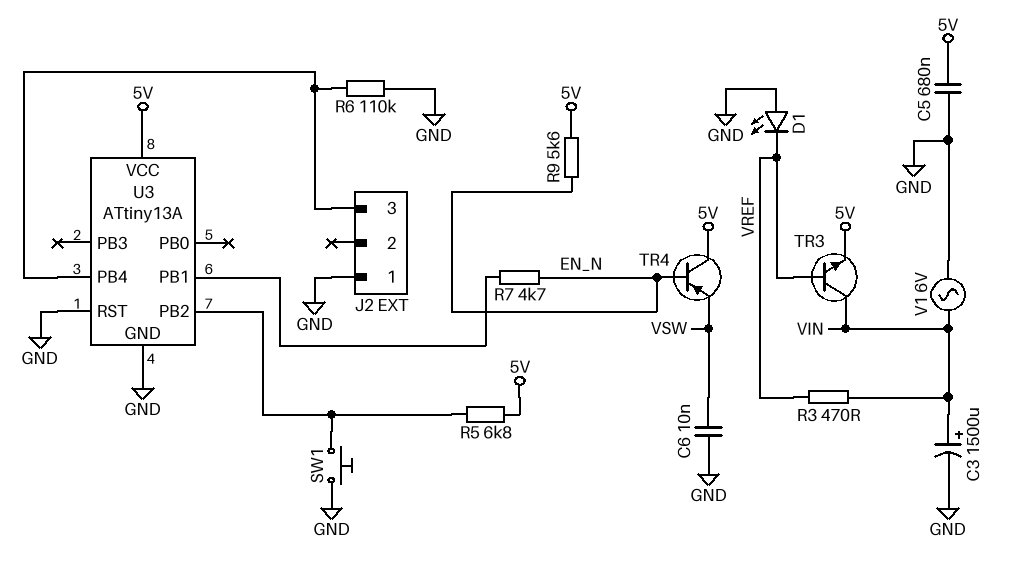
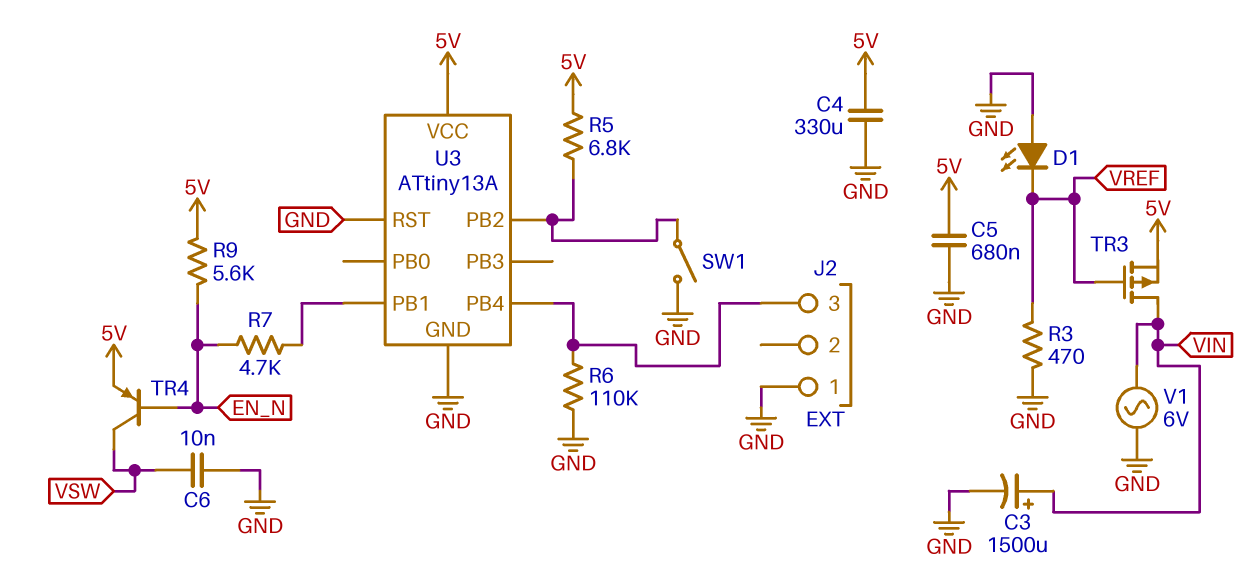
C4: none -> 330uF (5V, GND)
R3: 470 (VIN, VREF) -> 470 (GND, VREF)
SW1: button (GND, U3/PB2) -> switch (GND, U3/PB2)
TR3: NPN (B VREF, C VIN, E 5V) -> PMOS (G VREF, D VIN, S 5V)
TR4: PNP (B EN_N, C 5V, E VSW) -> PNP (B EN_N, C VSW, E 5V)

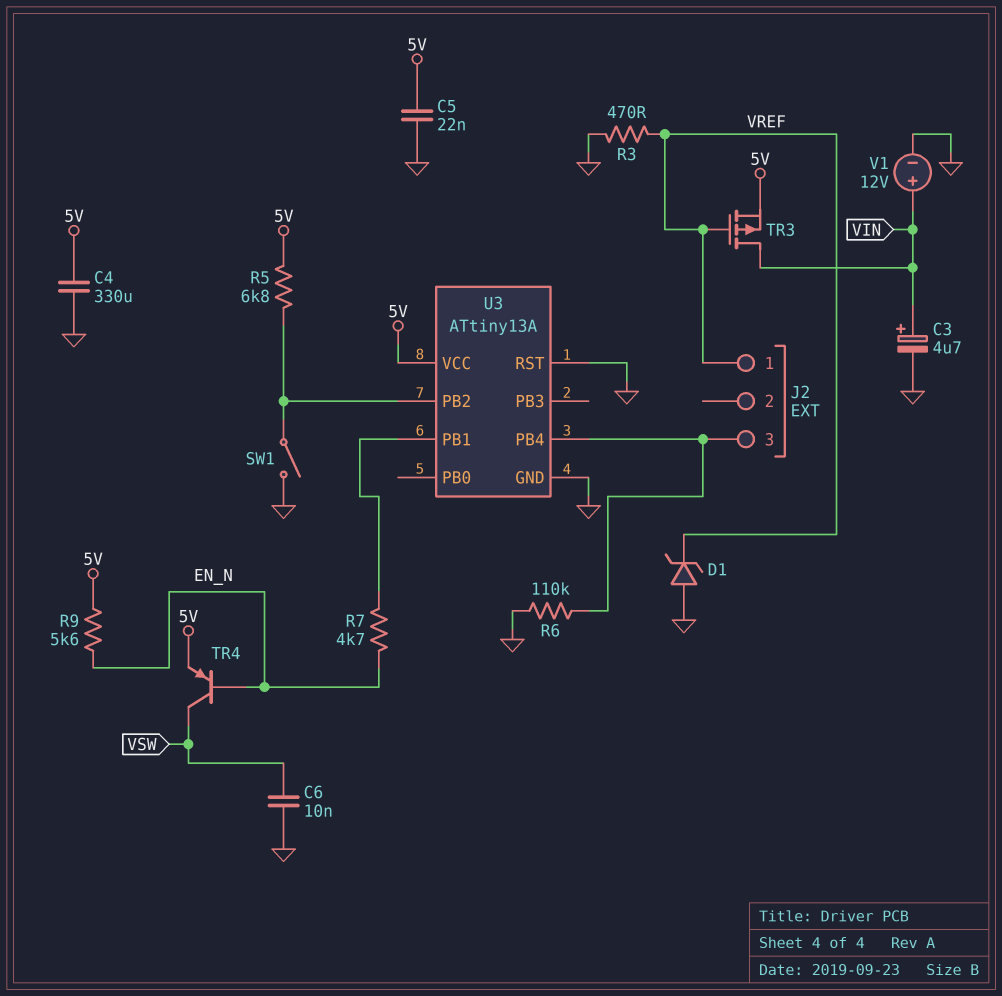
C3: 1500uF (plus VIN, minus GND) -> 4.7uF (plus VIN, minus GND)
C5: 680nF (5V, GND) -> 22nF (5V, GND)
D1: LED (A GND, K VREF) -> zener (A GND, K VREF)
J2 pin 1: GND -> VREF
V1: AC 6V (GND, VIN) -> 12V (plus VIN, minus GND)

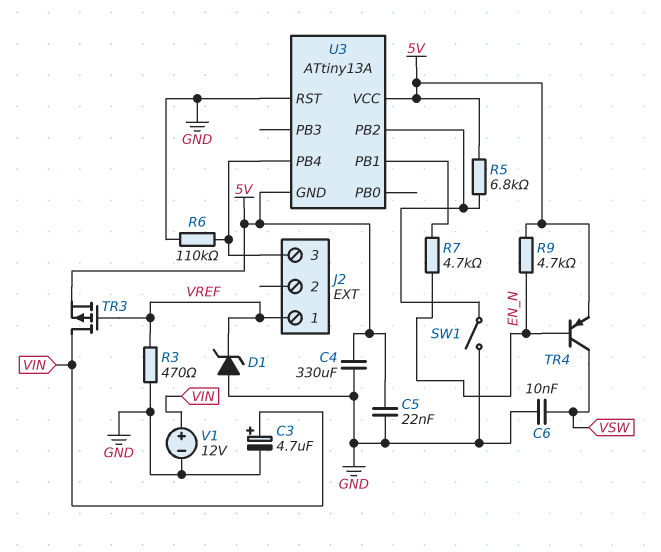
R9: 5.6k (5V, EN_N) -> 4.7k (5V, EN_N)
U3 pin GND: GND -> 5V

